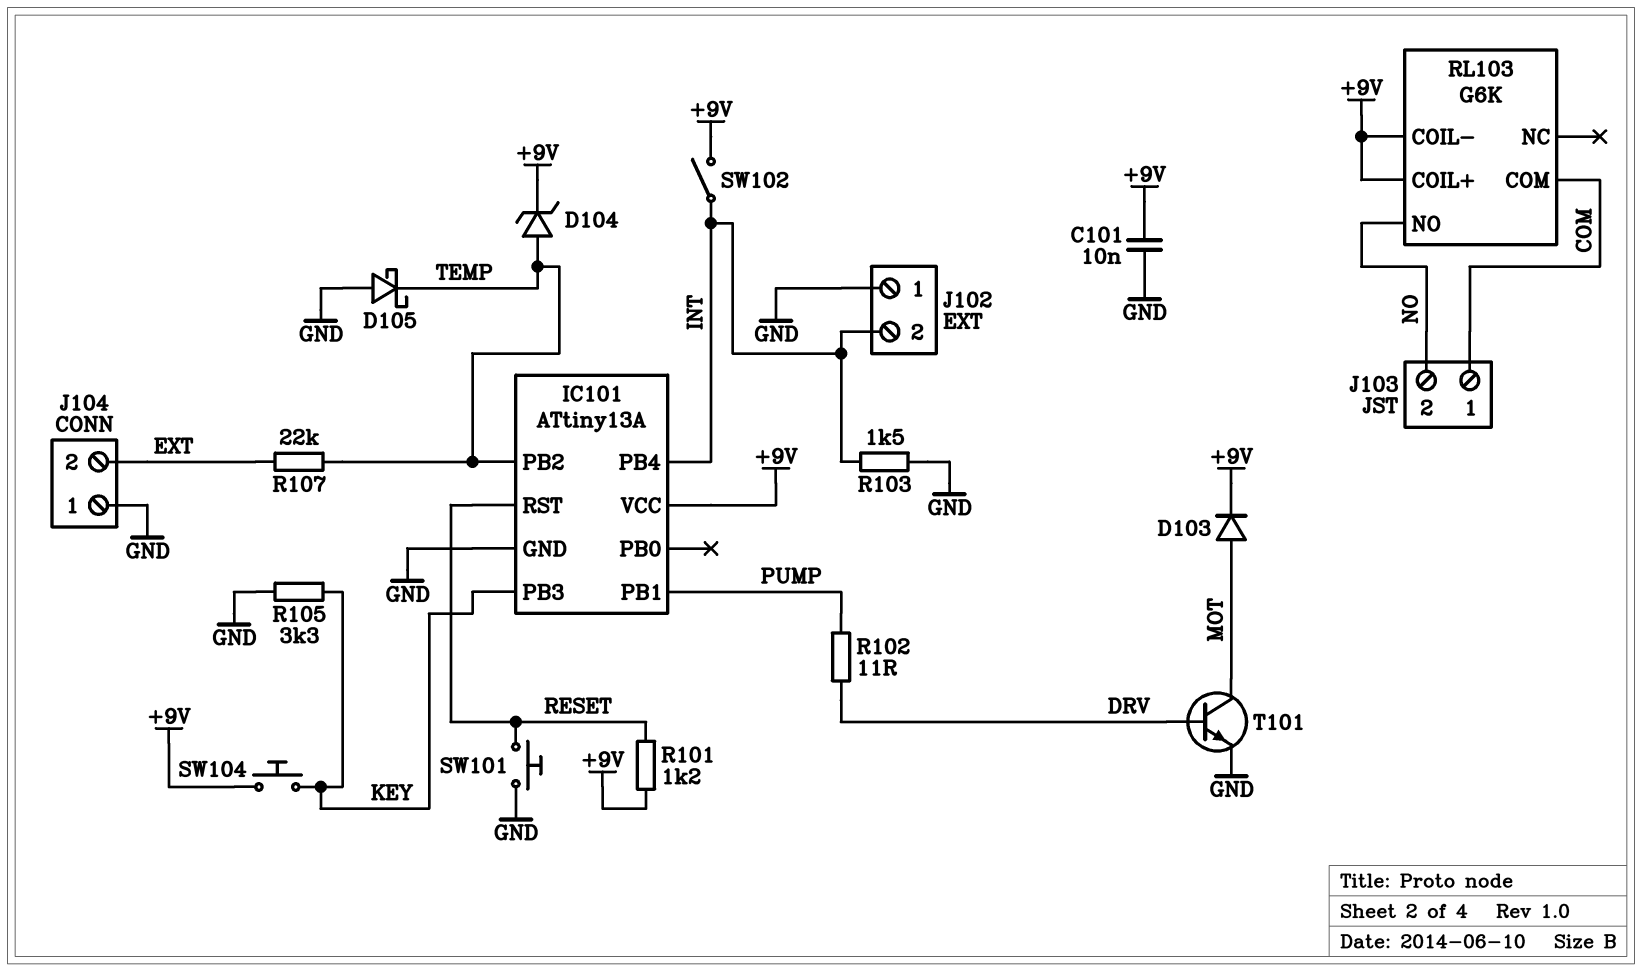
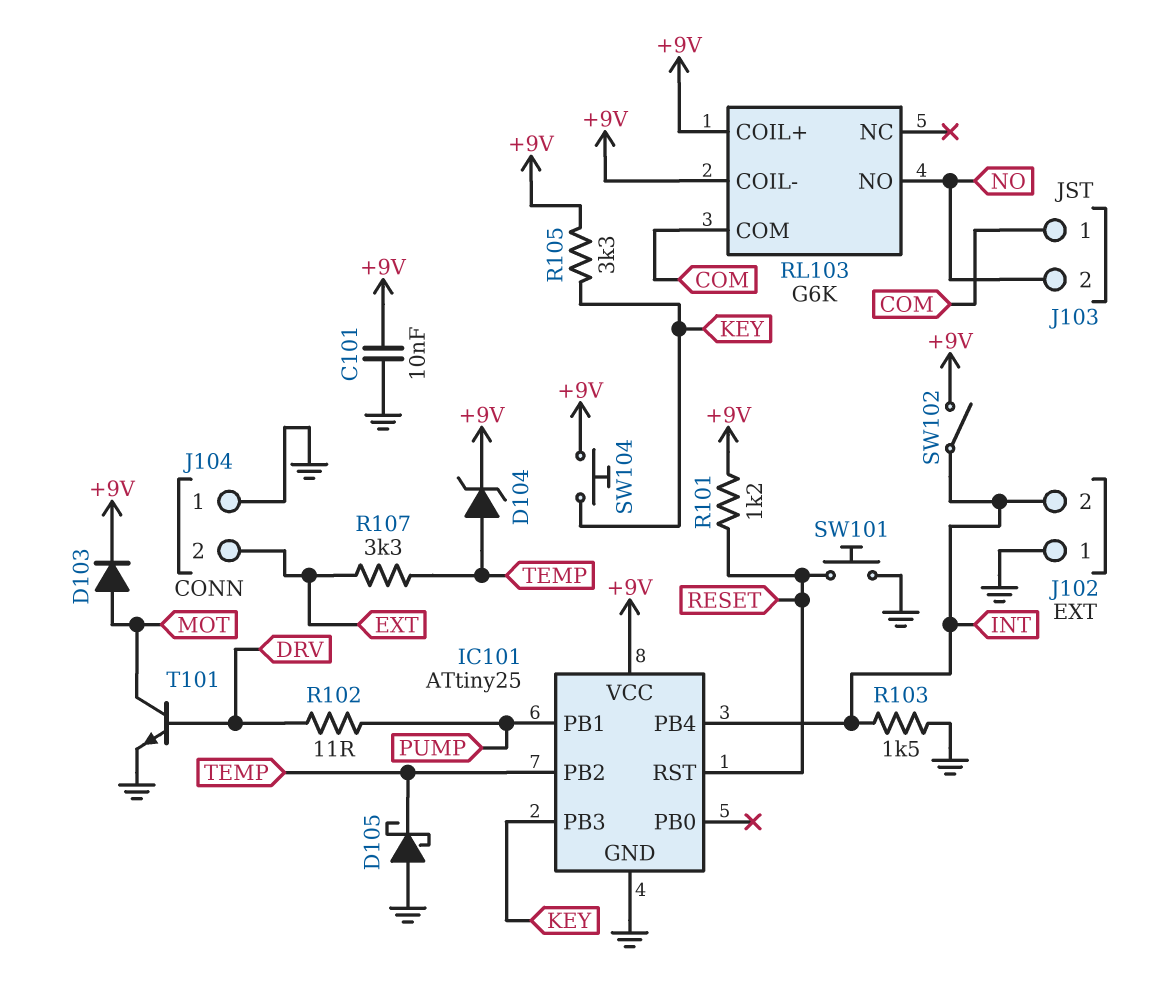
IC101: ATtiny13A -> ATtiny25
R105: 3.3k (GND, KEY) -> 3.3k (+9V, KEY)
R107: 22k (EXT, TEMP) -> 3.3k (EXT, TEMP)

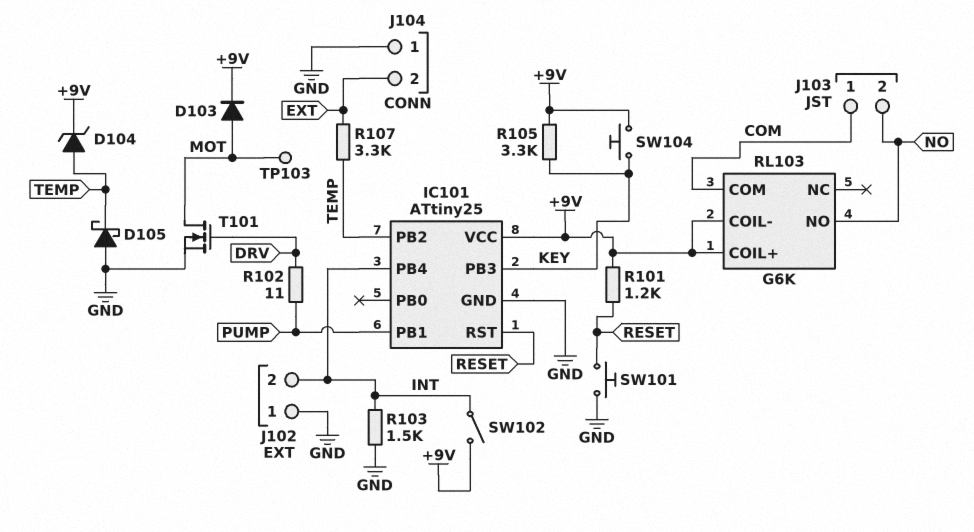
C101: 10nF (+9V, GND) -> none
T101: NPN (B DRV, C MOT, E GND) -> NMOS (G DRV, D MOT, S GND)
TP103: none -> test point (MOT)

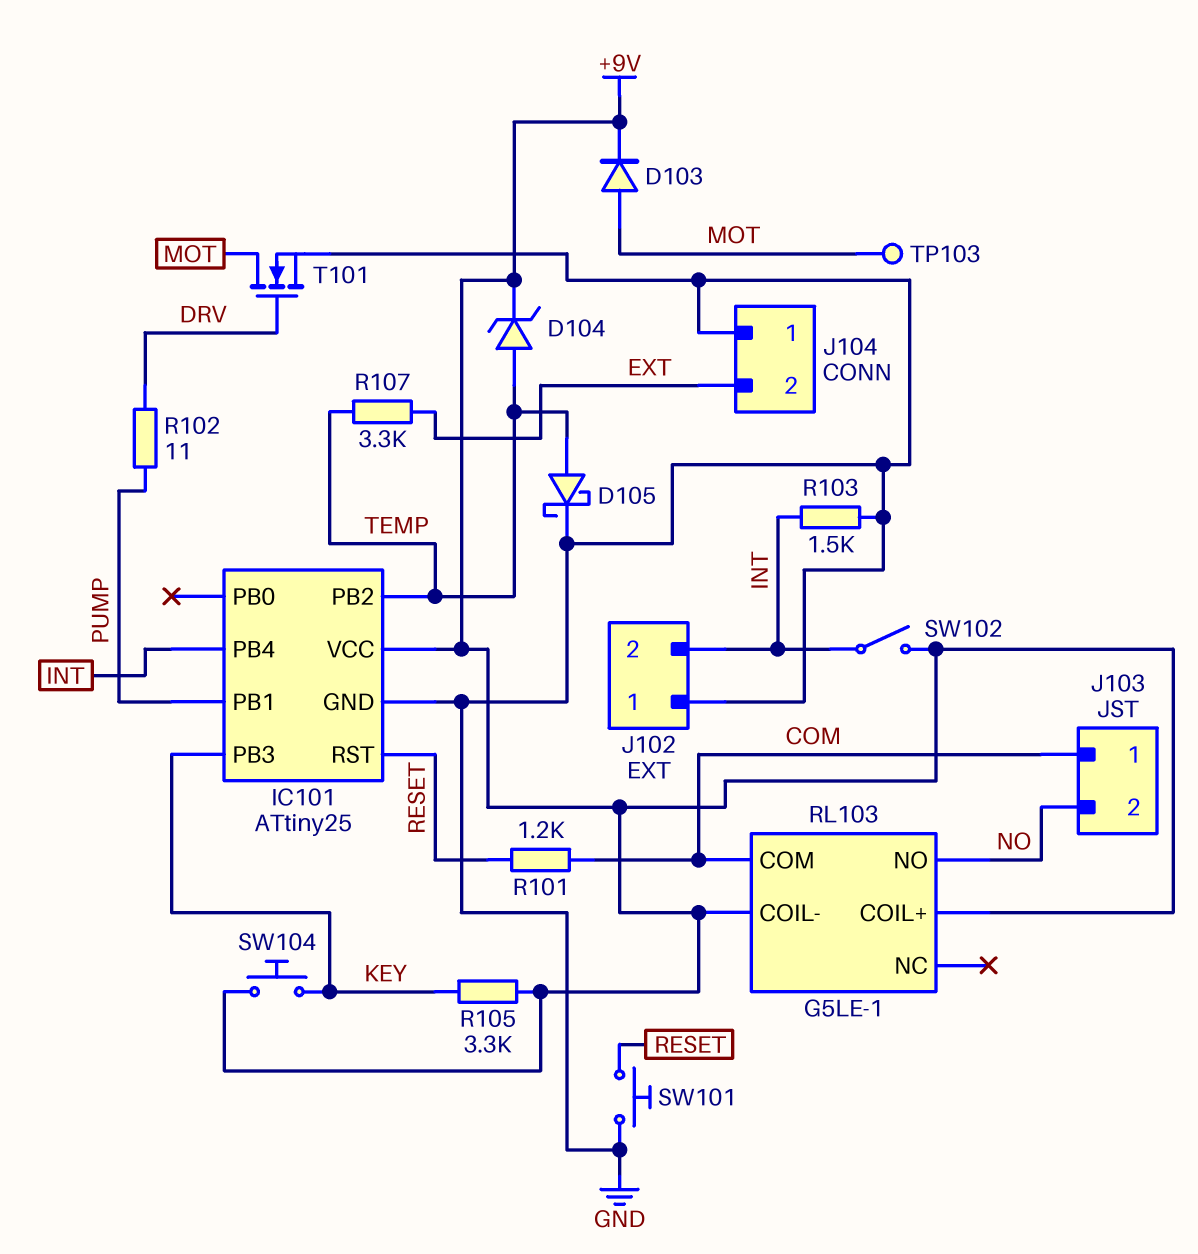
D105: schottky (A GND, K TEMP) -> schottky (A TEMP, K GND)
R101: 1.2k (+9V, RESET) -> 1.2k (COM, RESET)
RL103: G6K -> G5LE-1

